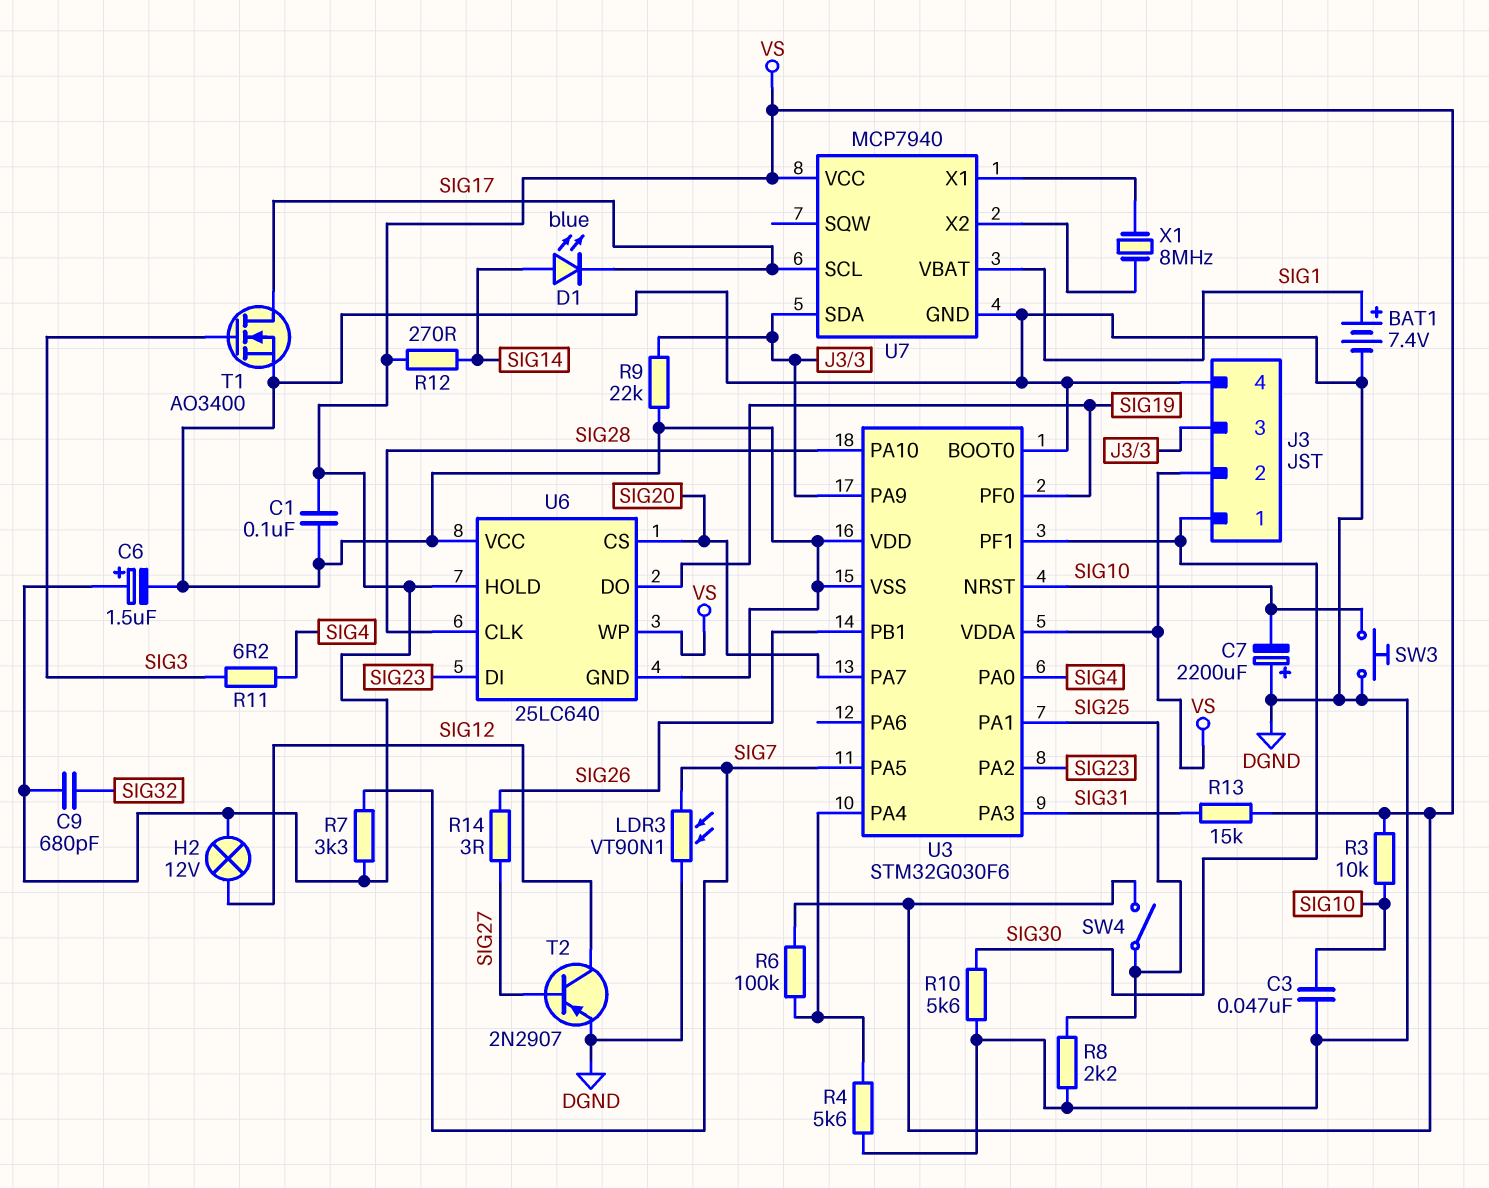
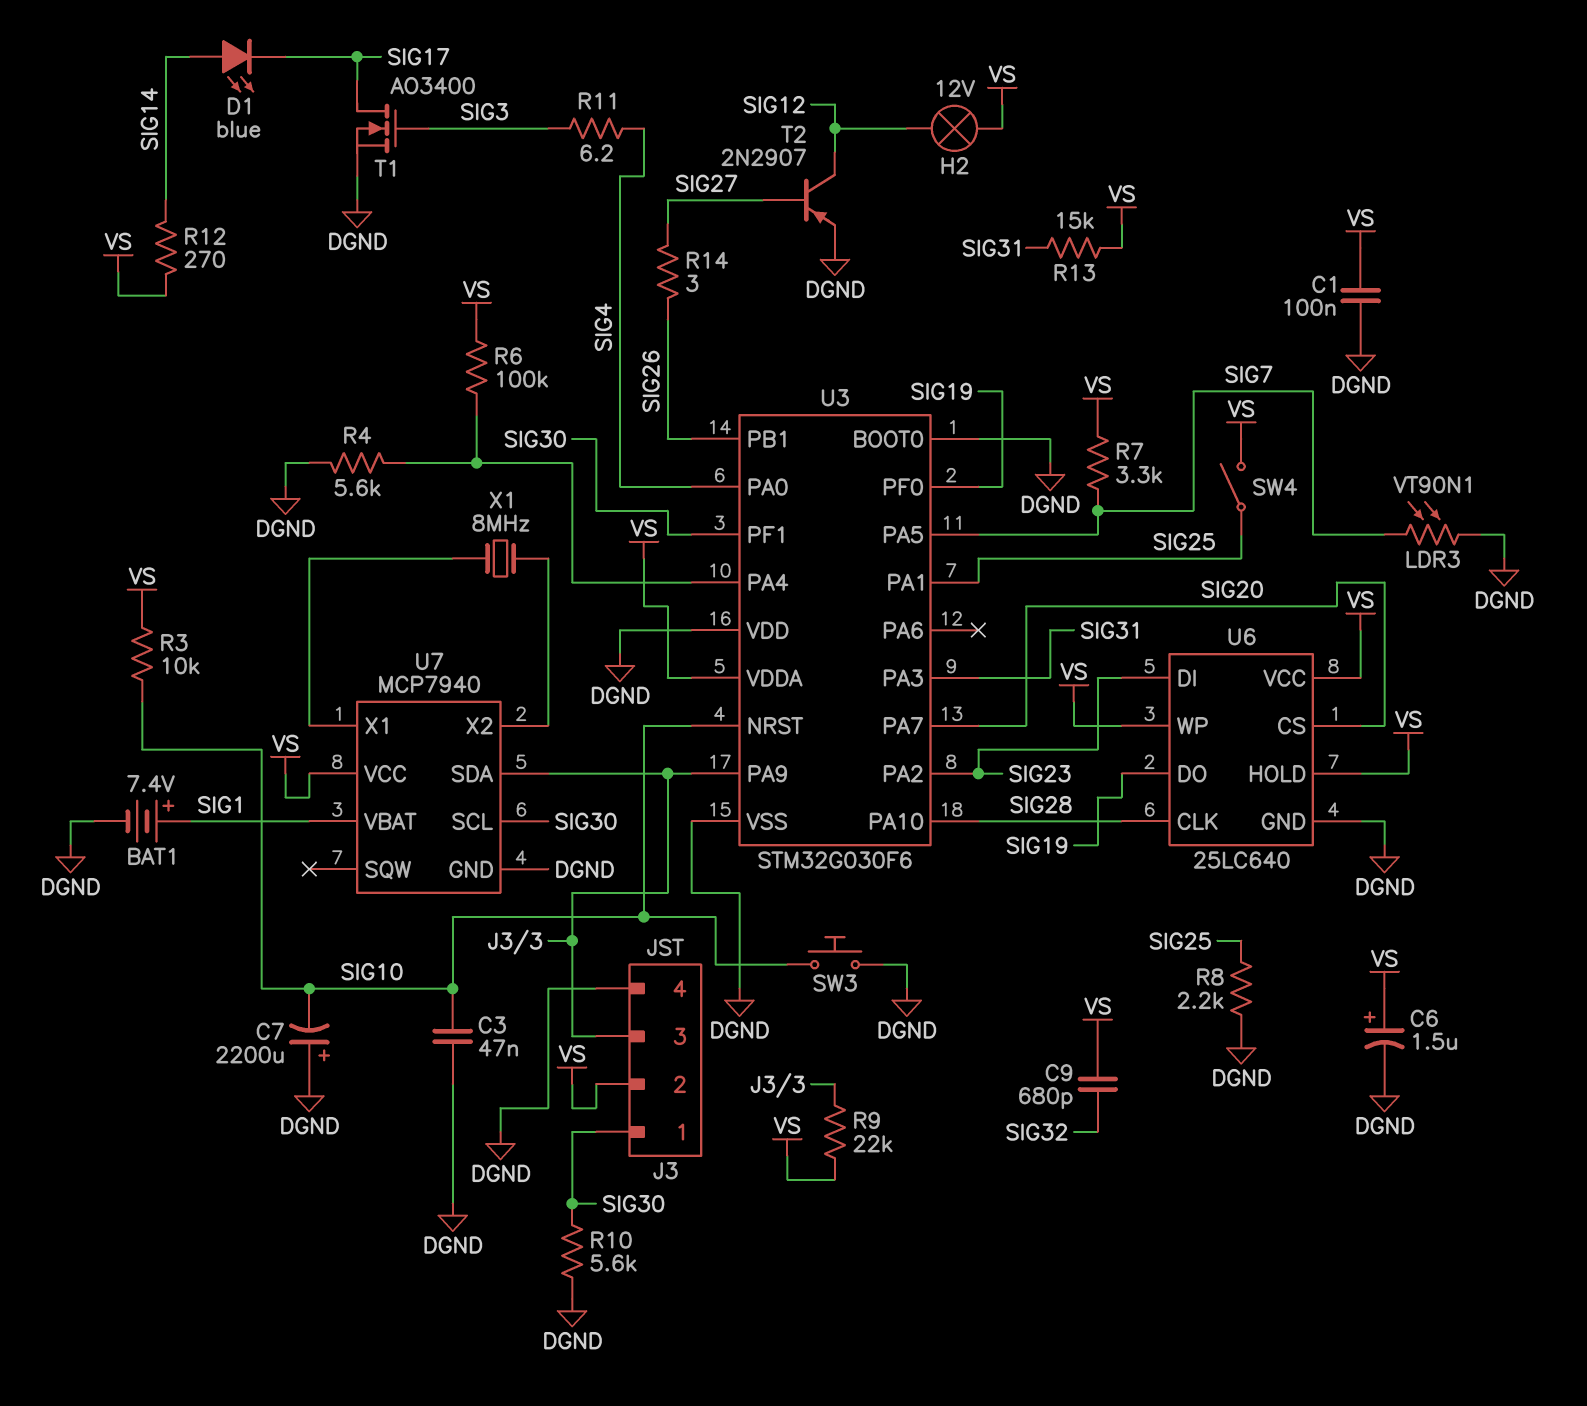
R9: 22k (DGND, J3/3) -> 22k (J3/3, VS)
U6 pin VCC: DGND -> VS
U7 pin SCL: SIG17 -> SIG30

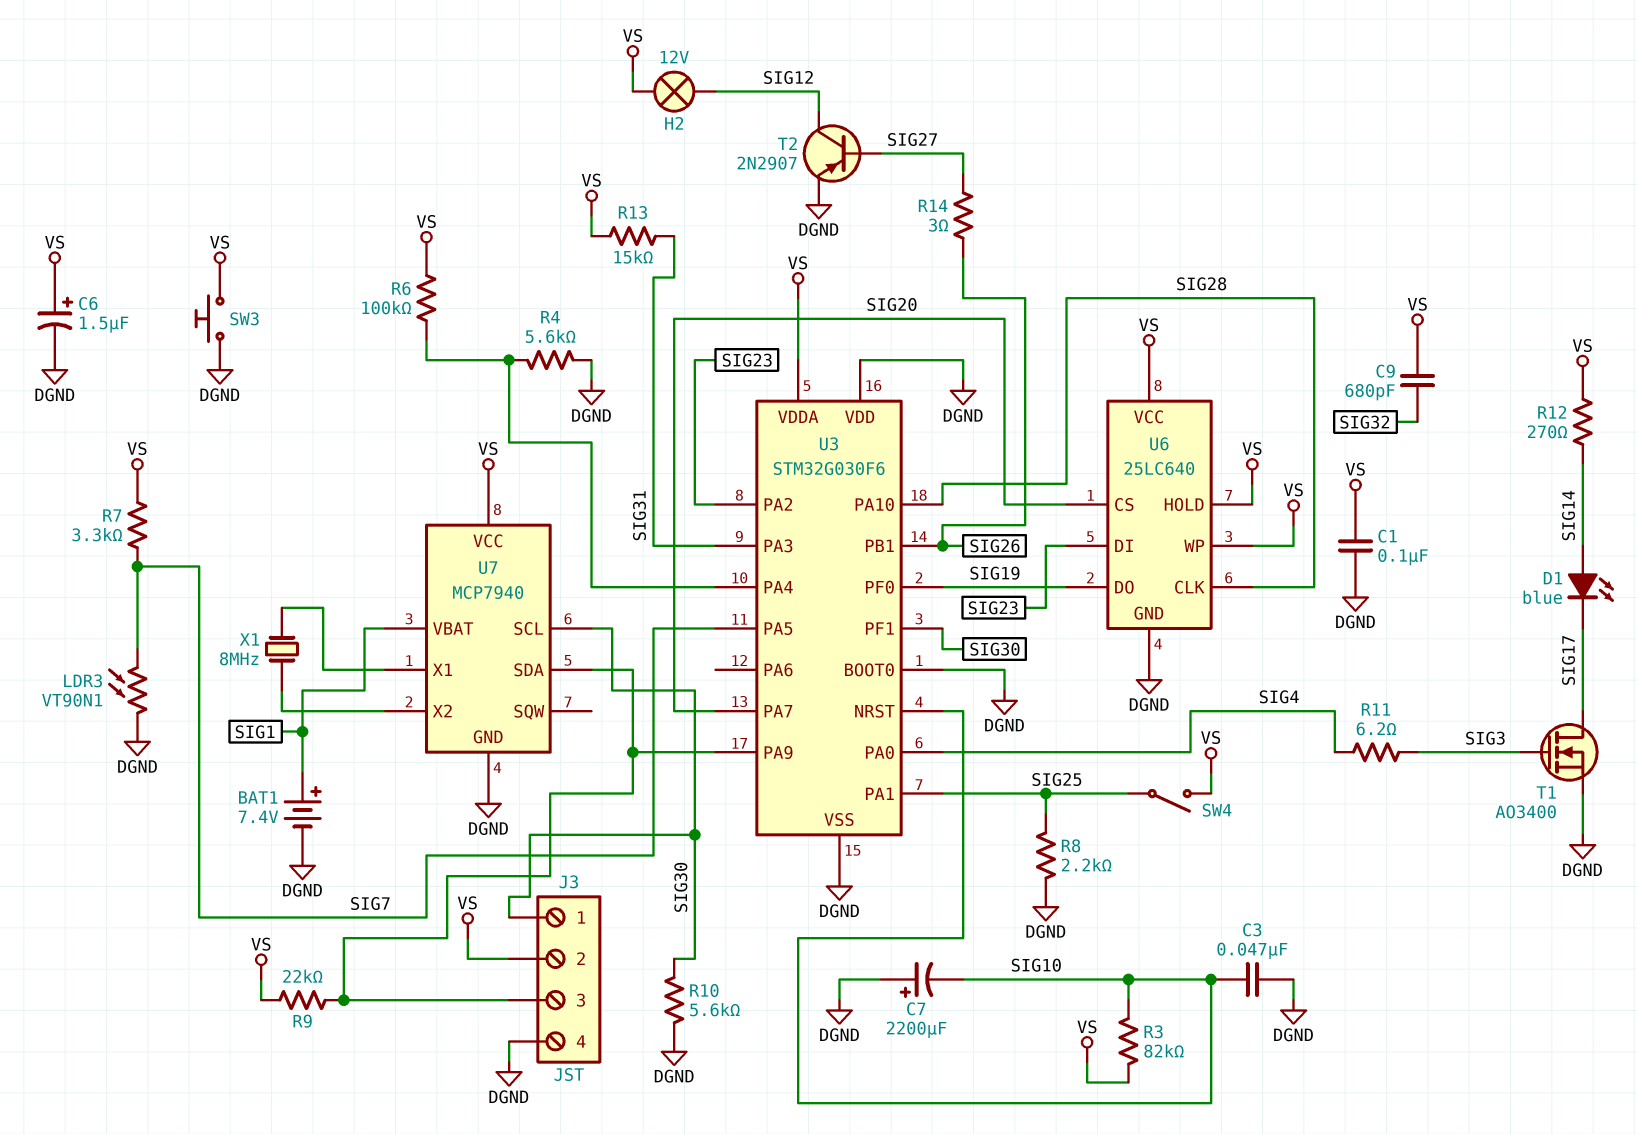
R3: 10k (SIG10, VS) -> 82k (SIG10, VS)
SW3: button (DGND, SIG10) -> button (DGND, VS)

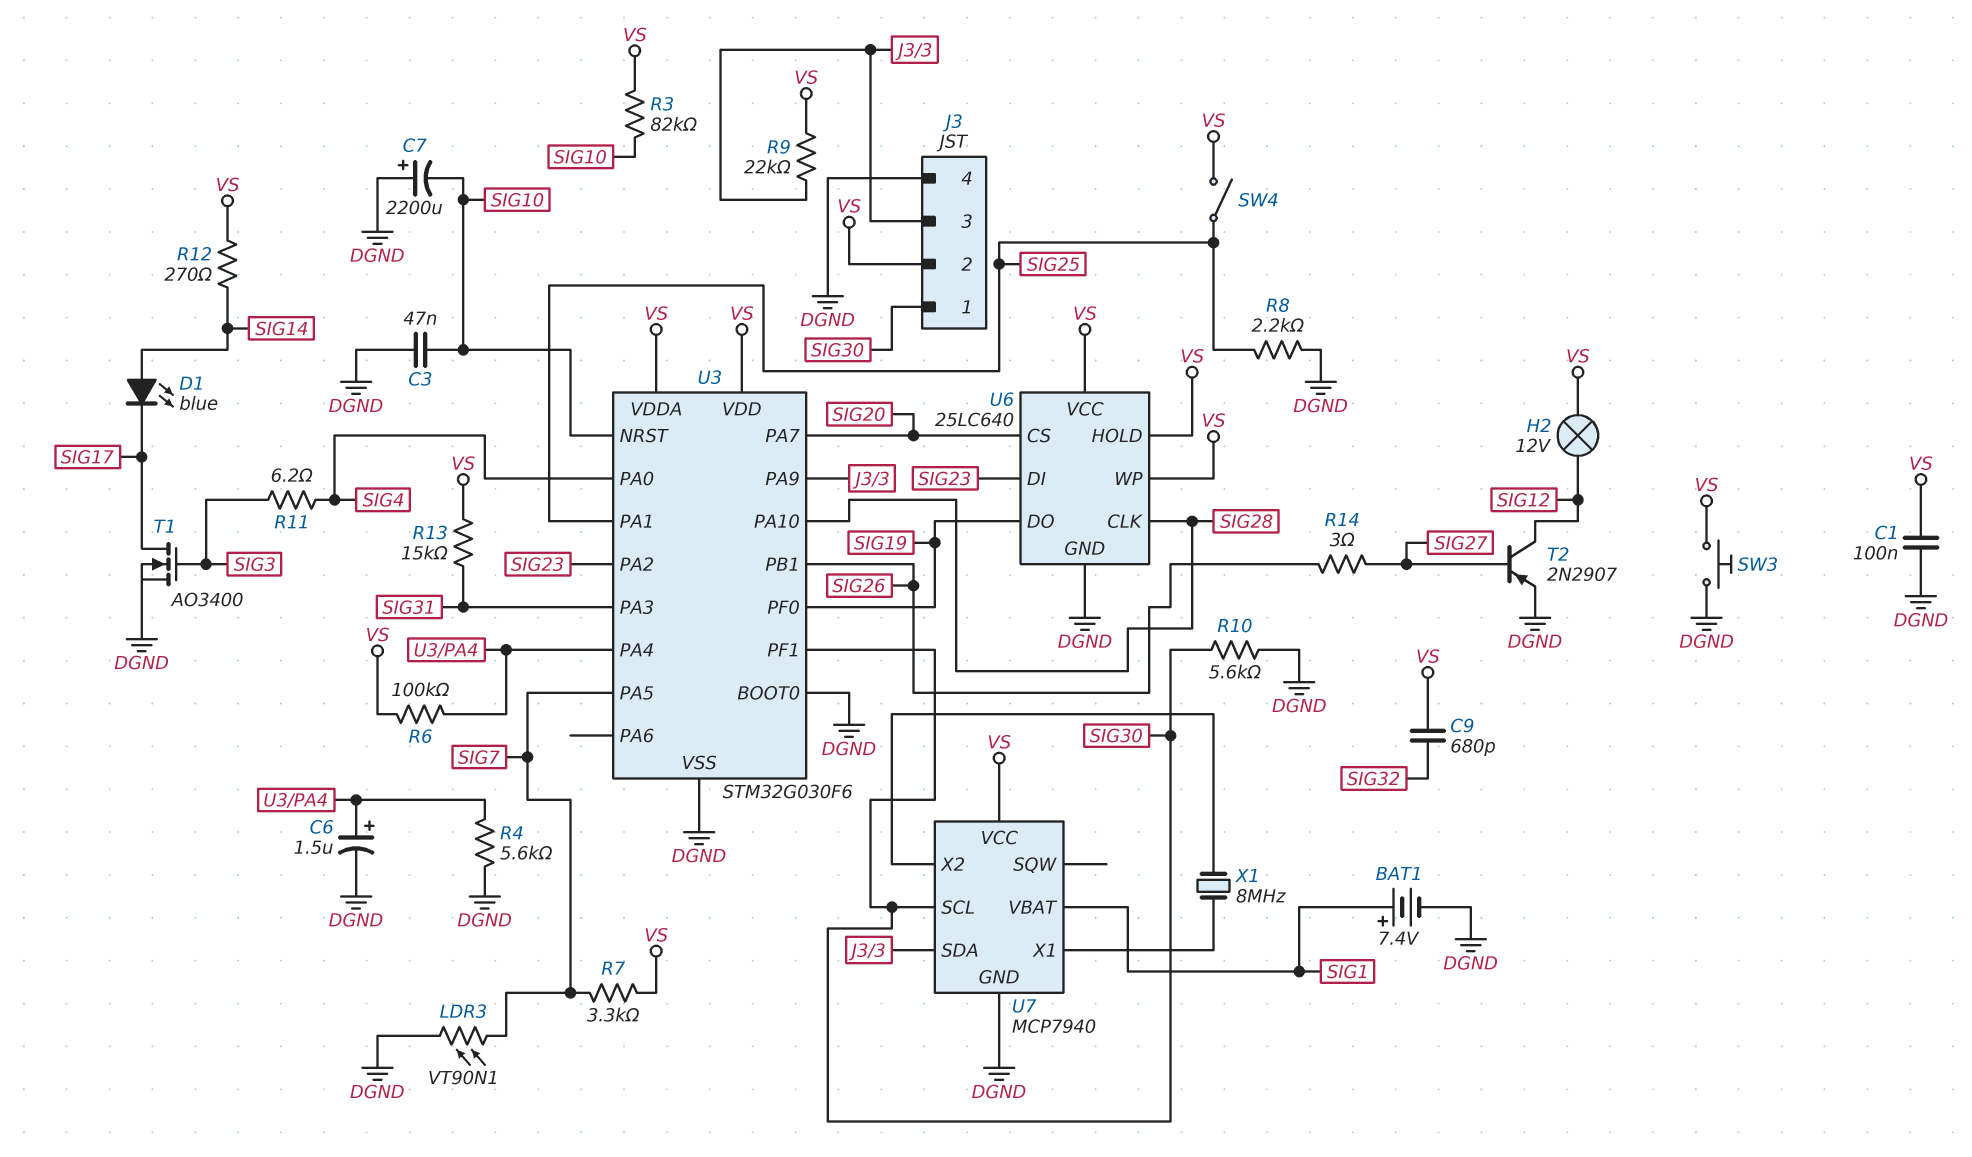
C6: 1.5uF (plus VS, minus DGND) -> 1.5uF (plus U3/PA4, minus DGND)
U3 pin VDD: DGND -> VS

